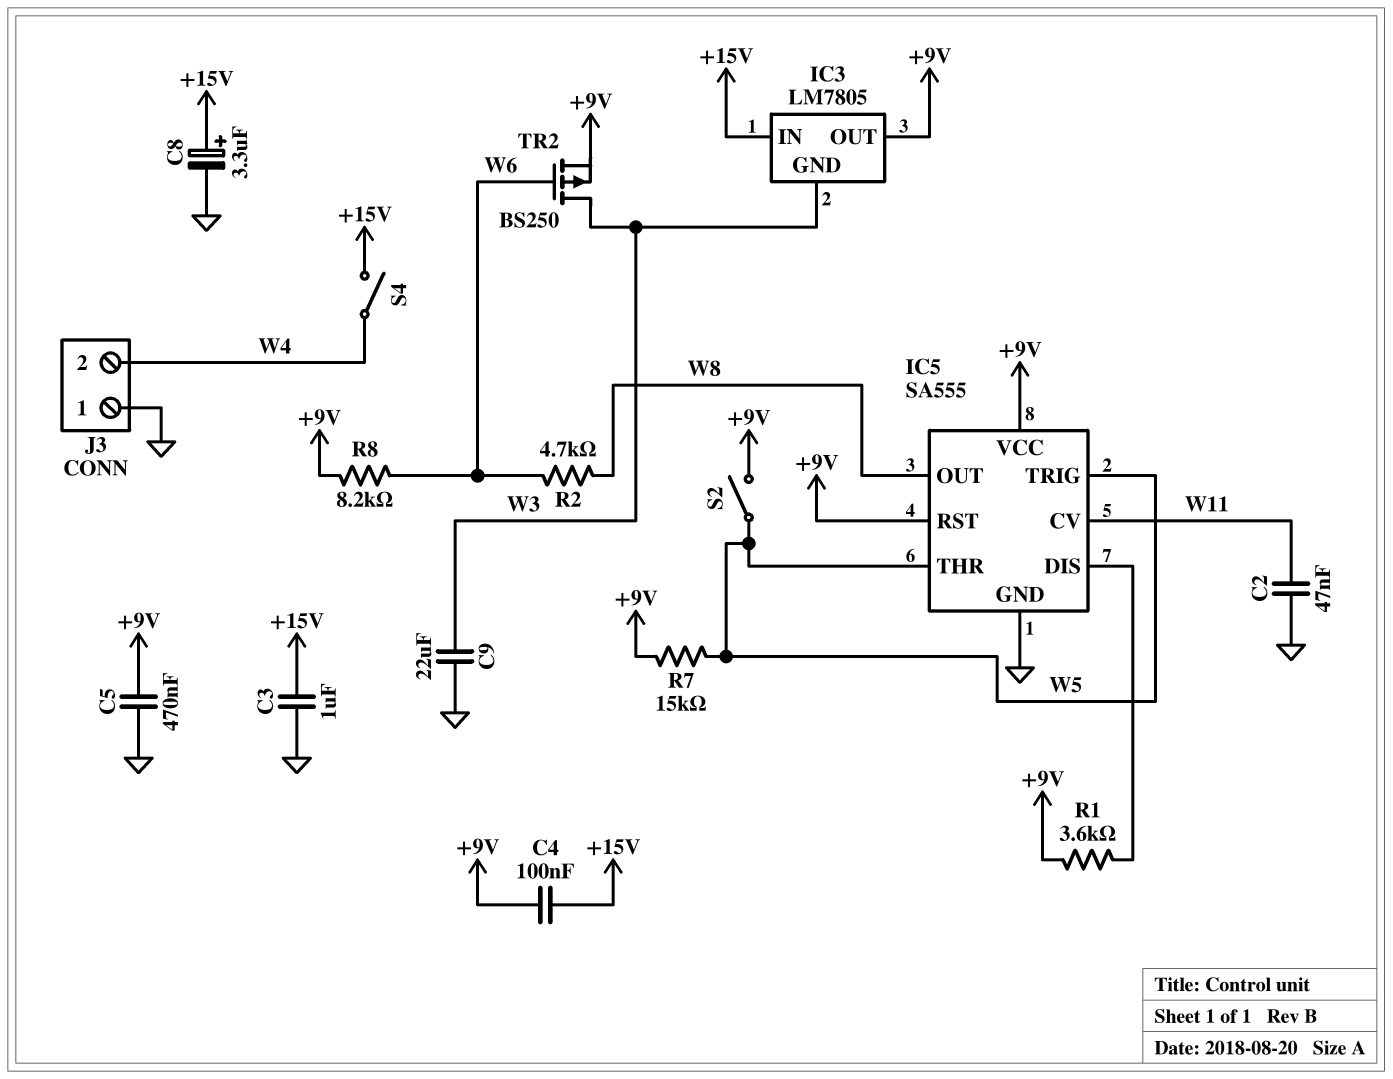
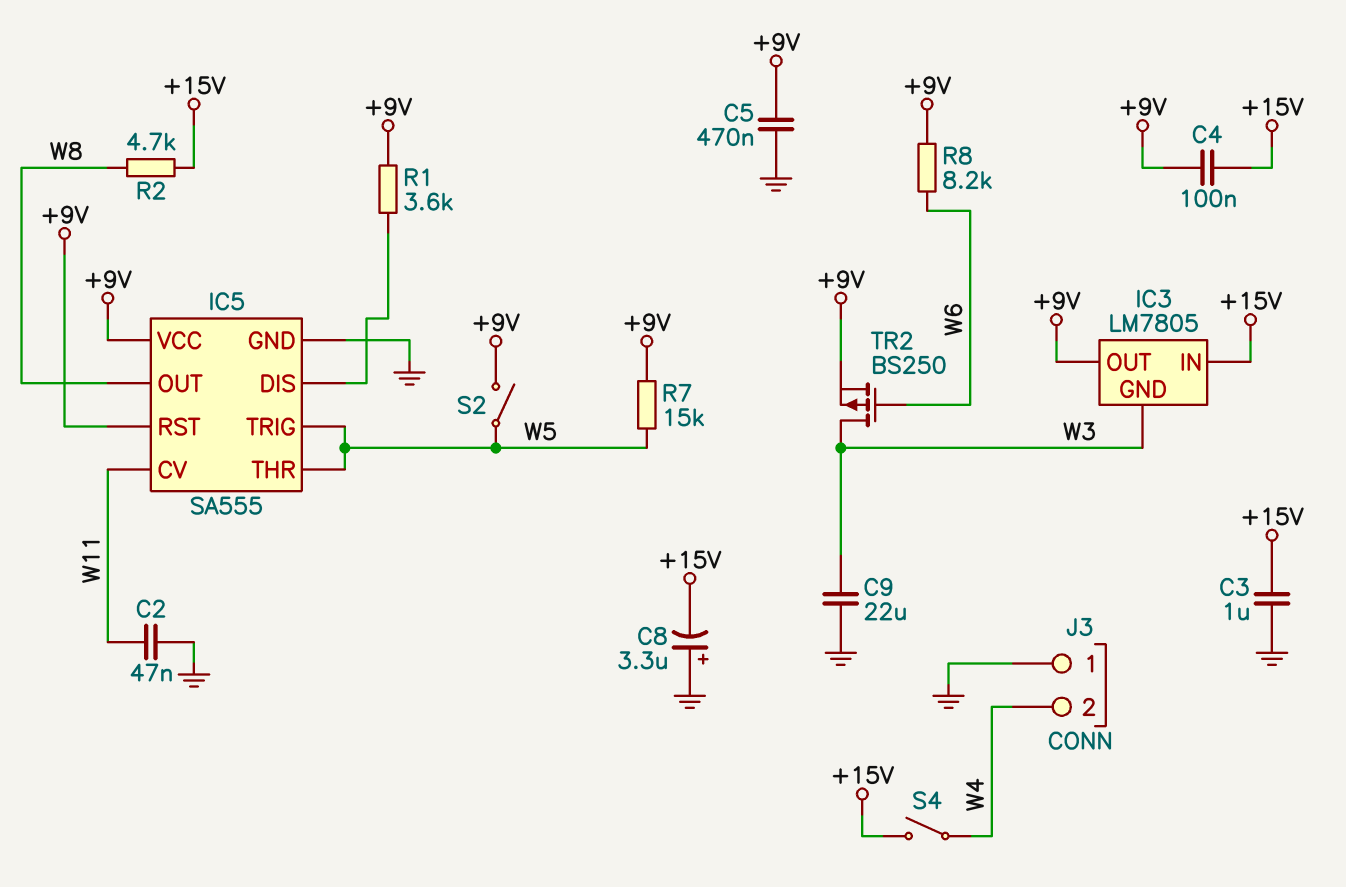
C8: 3.3uF (plus +15V, minus GND) -> 3.3uF (plus GND, minus +15V)
R2: 4.7k (W6, W8) -> 4.7k (+15V, W8)

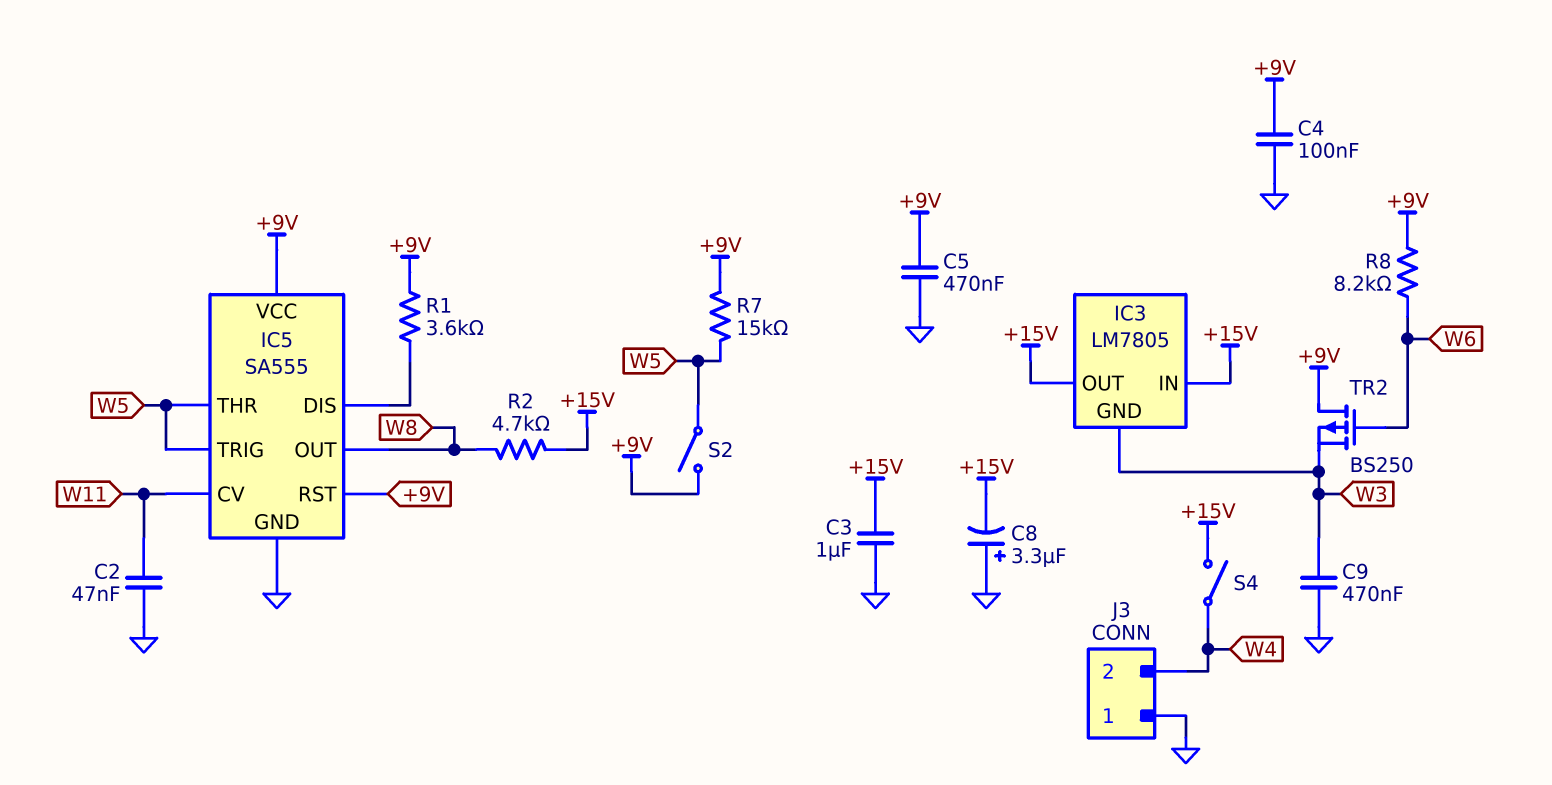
C4: 100nF (+9V, +15V) -> 100nF (+9V, GND)
C9: 22uF (GND, W3) -> 470nF (GND, W3)
IC3 pin OUT: +9V -> +15V
TR2: PMOS BS250 (G W6, D W3, S +9V) -> PMOS BS250 (G W6, D +9V, S W3)

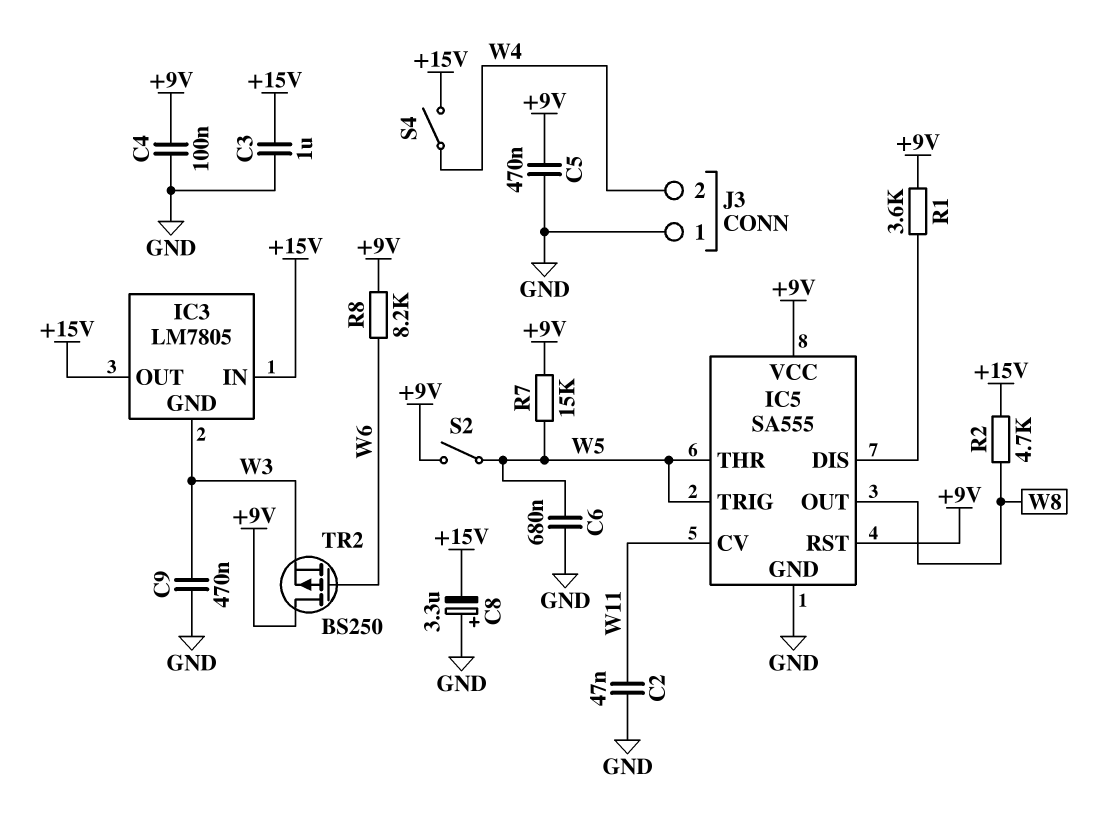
C6: none -> 680nF (GND, W5)

